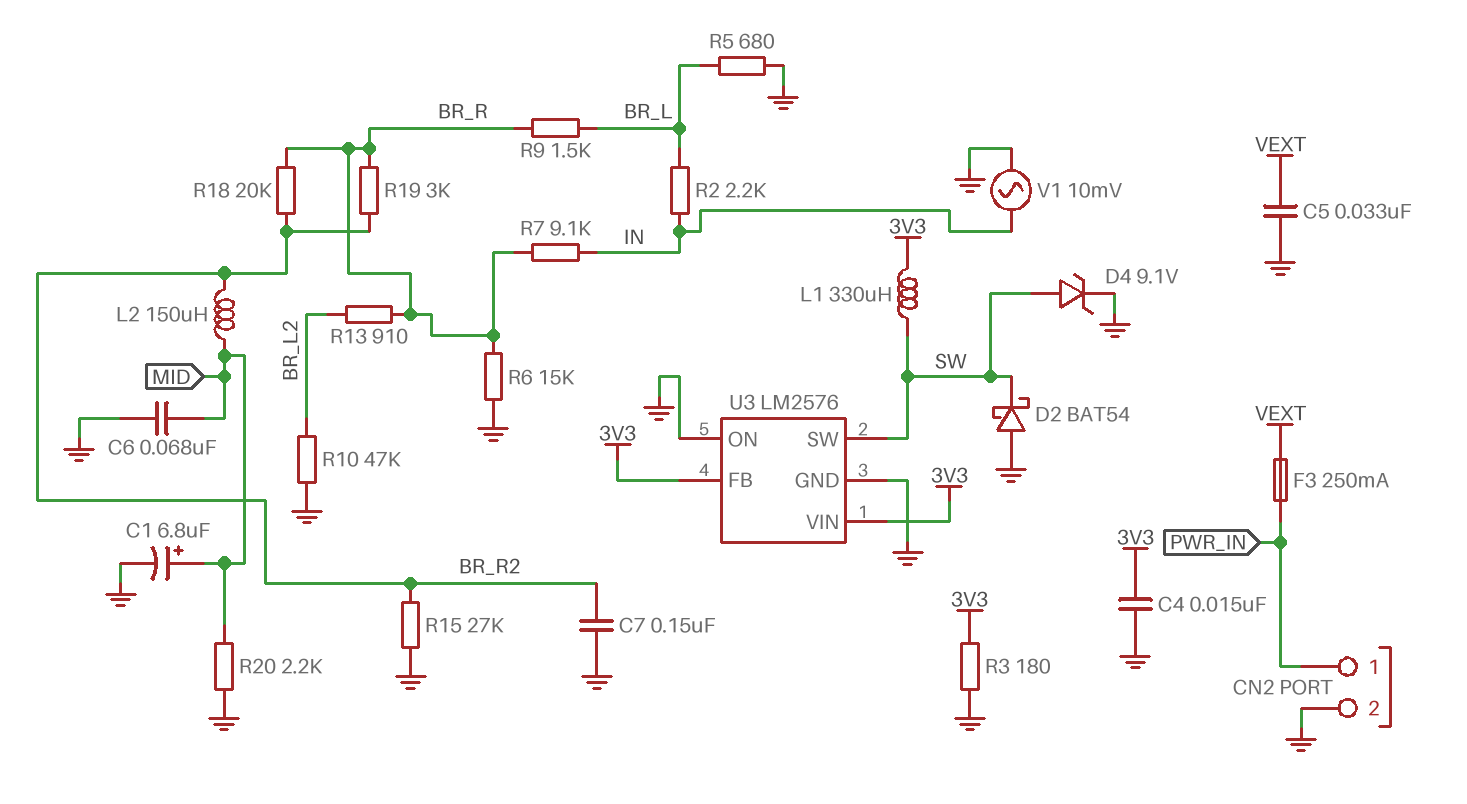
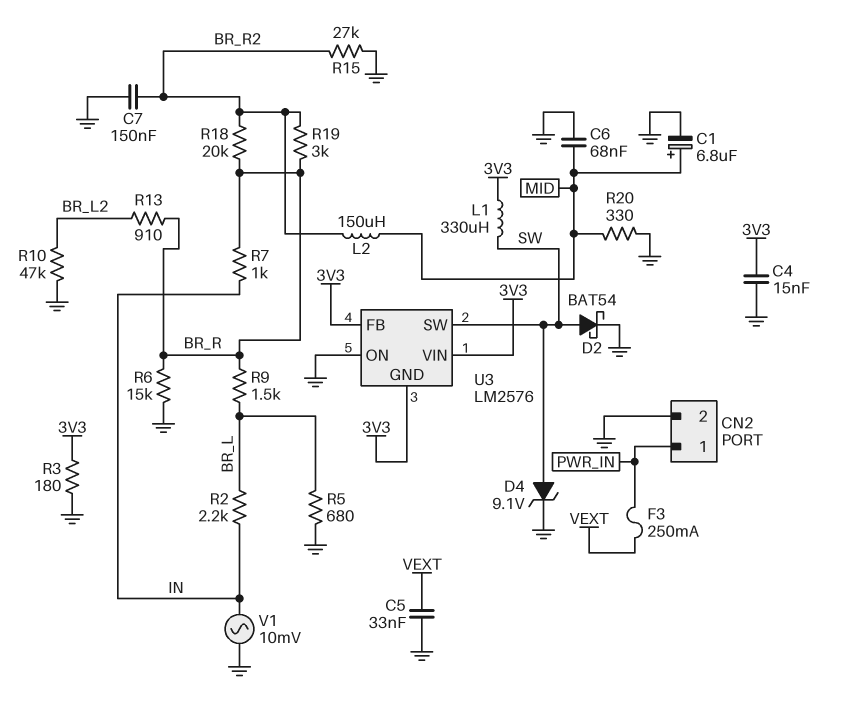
D2: schottky BAT54 (A GND, K SW) -> schottky BAT54 (A SW, K GND)
R7: 9.1k (BR_R, IN) -> 1k (BR_R, IN)
R20: 2.2k (GND, MID) -> 330 (GND, MID)
U3 pin GND: GND -> 3V3

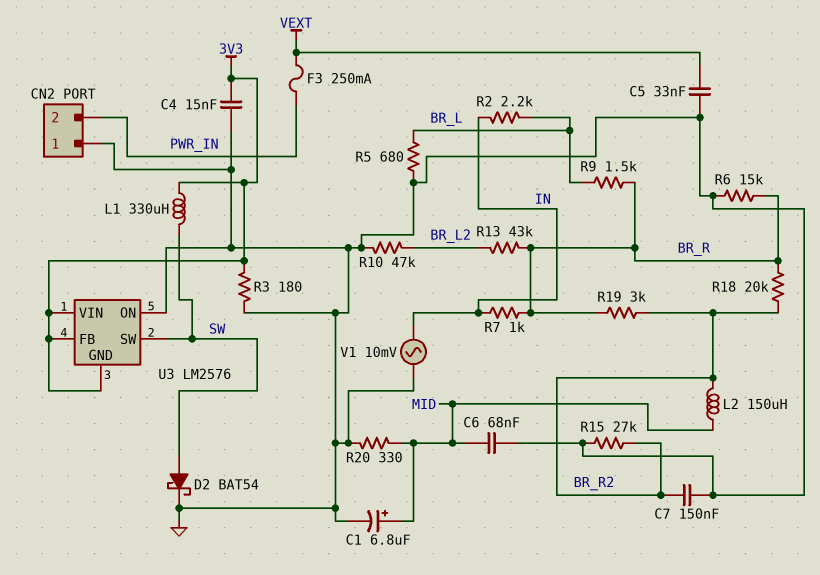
CN2 pin 1: PWR_IN -> GND
CN2 pin 2: GND -> PWR_IN
D4: zener 9.1V (A SW, K GND) -> none
R13: 910 (BR_L2, BR_R) -> 43k (BR_L2, BR_R)

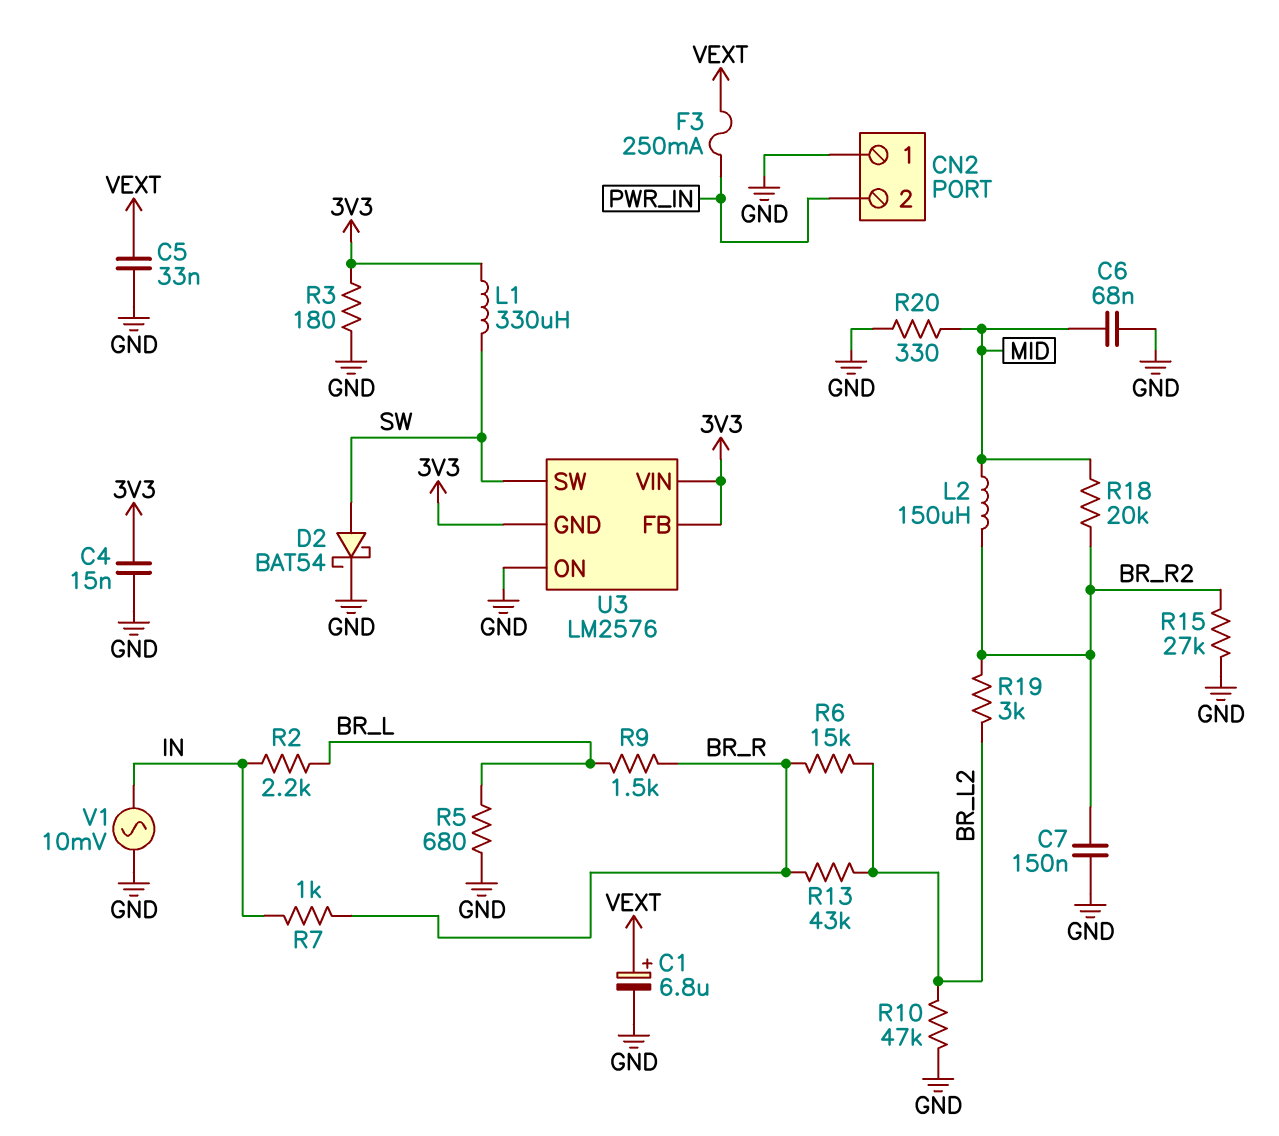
C1: 6.8uF (plus MID, minus GND) -> 6.8uF (plus VEXT, minus GND)
R6: 15k (BR_R, GND) -> 15k (BR_L2, BR_R)
R18: 20k (BR_R, BR_R2) -> 20k (BR_R2, MID)
R19: 3k (BR_R, BR_R2) -> 3k (BR_L2, BR_R2)

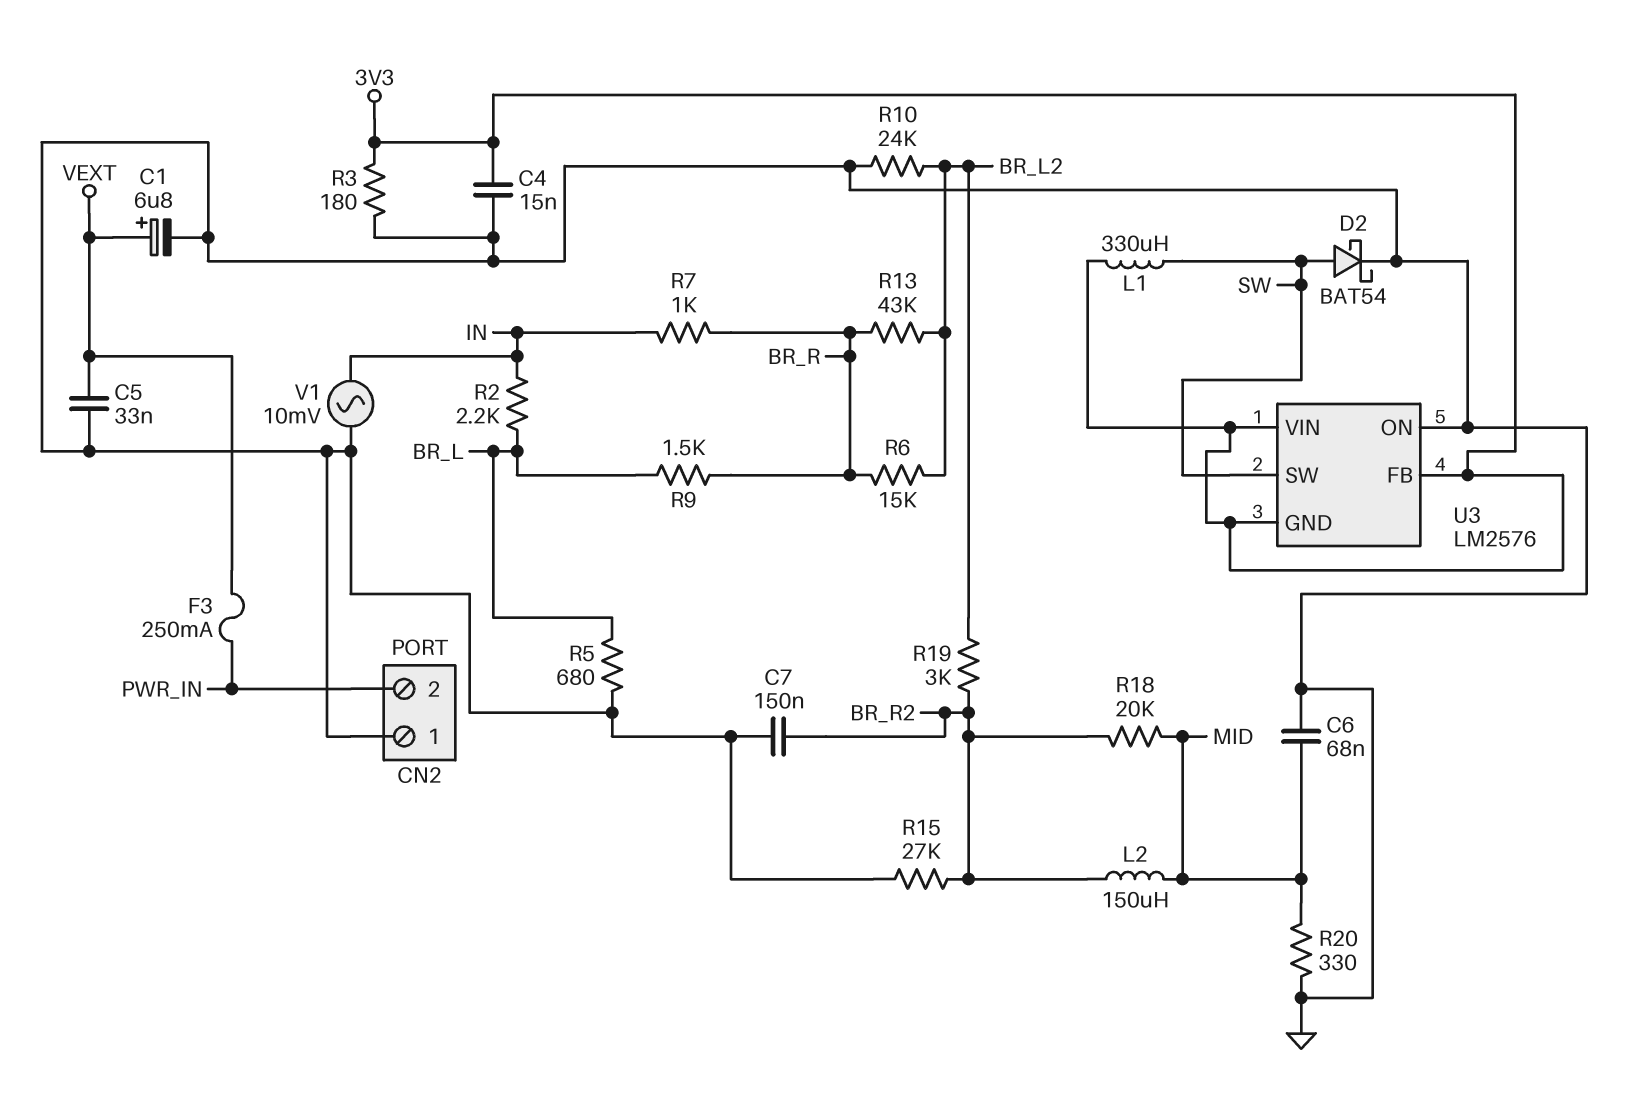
R10: 47k (BR_L2, GND) -> 24k (BR_L2, GND)

